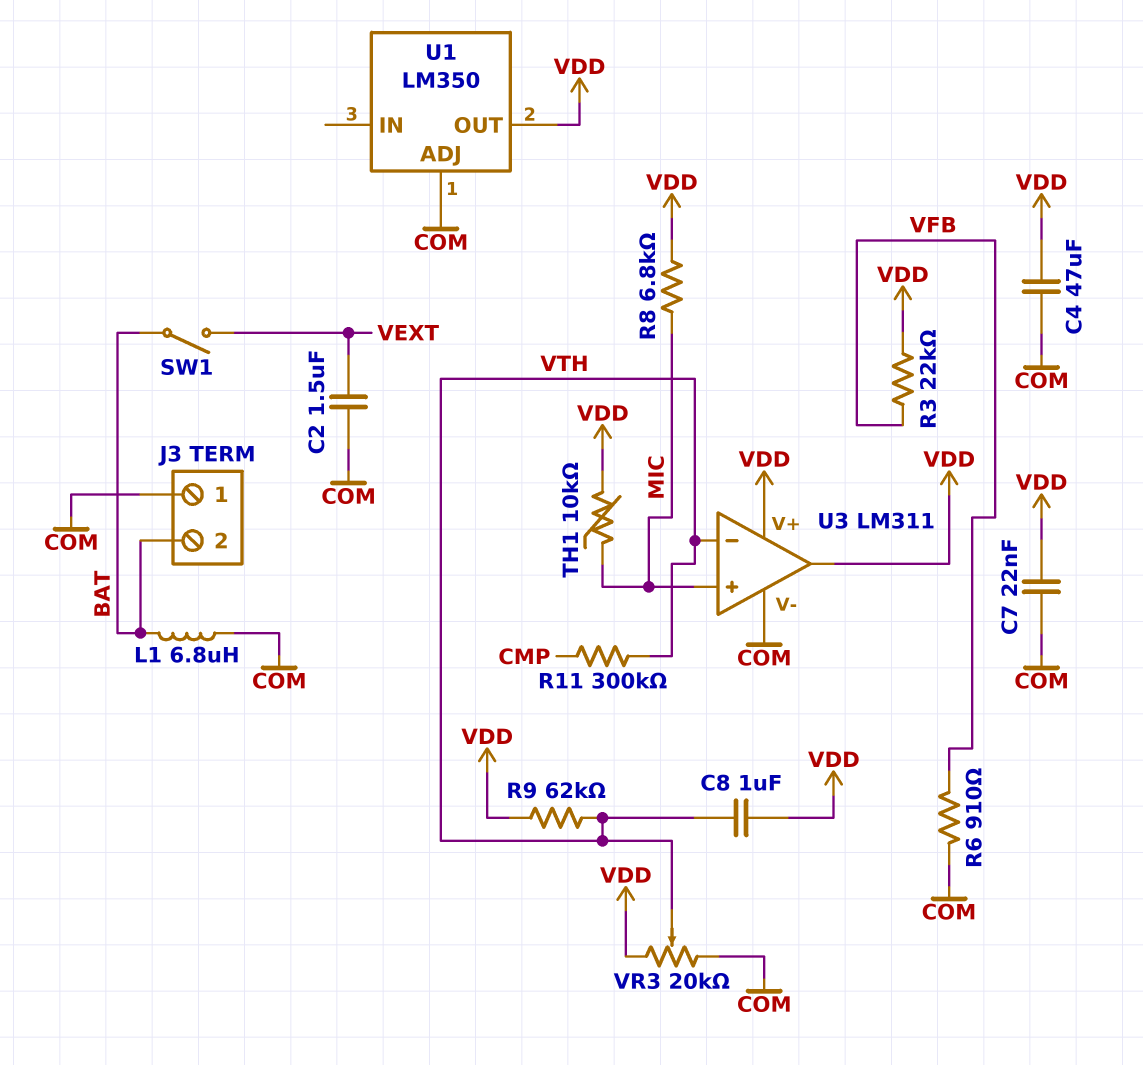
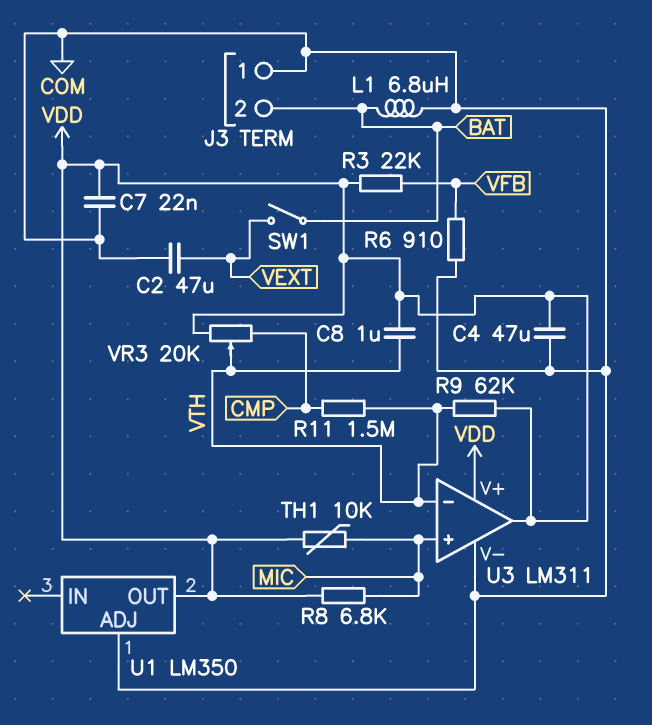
C2: 1.5uF (COM, VEXT) -> 47uF (COM, VEXT)
R11: 300k (CMP, VTH) -> 1.5M (CMP, VTH)
VR3: 20k (COM, VDD, wiper VTH) -> 20k (CMP, VDD, wiper VTH)

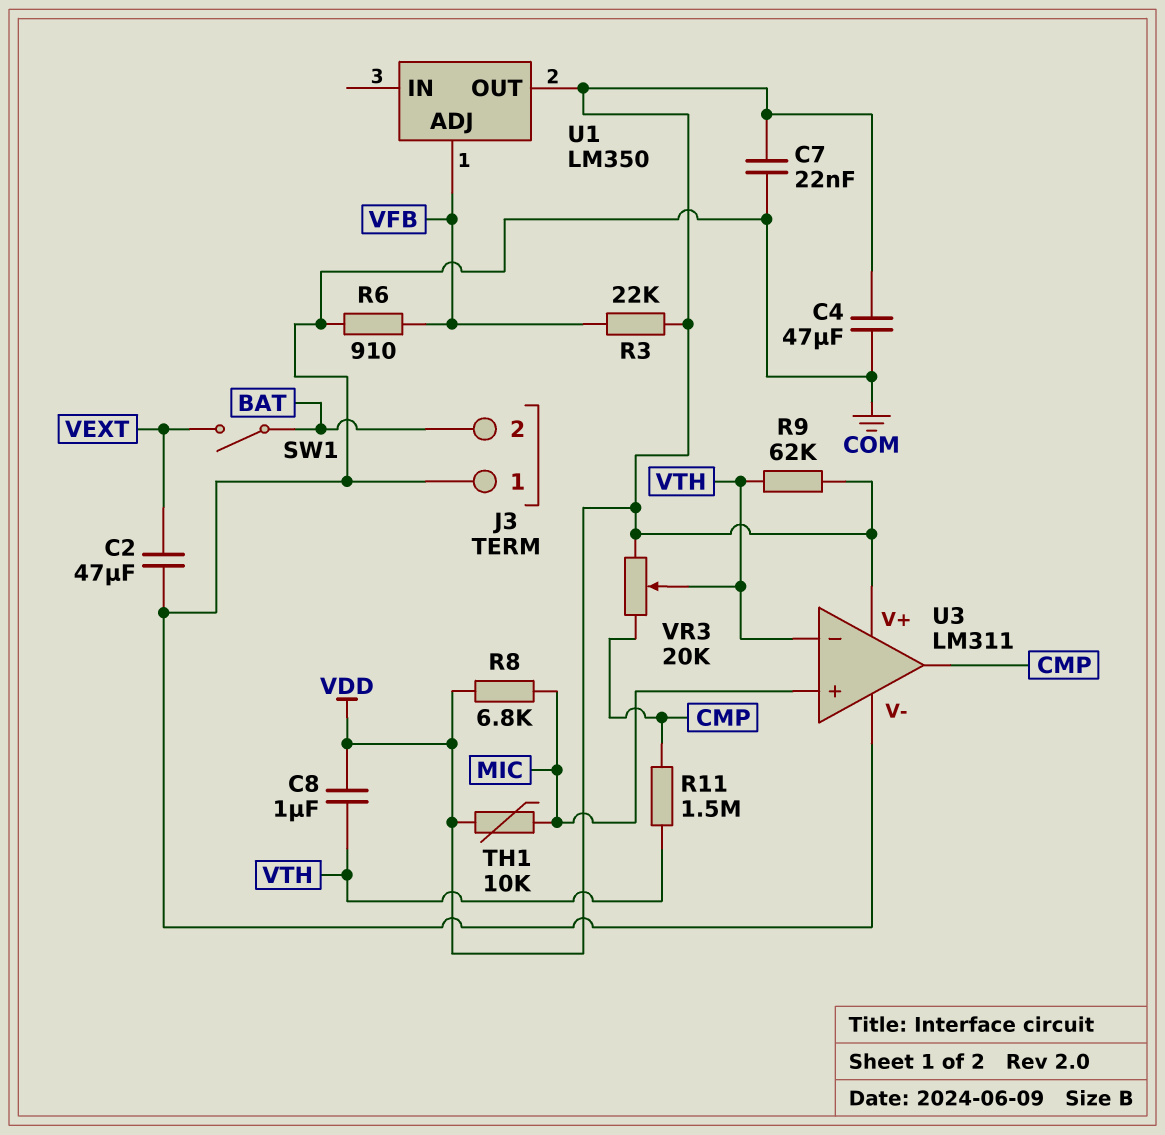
L1: 6.8uH (BAT, COM) -> none
U1 pin ADJ: COM -> VFB
U3 pin out: VDD -> CMP

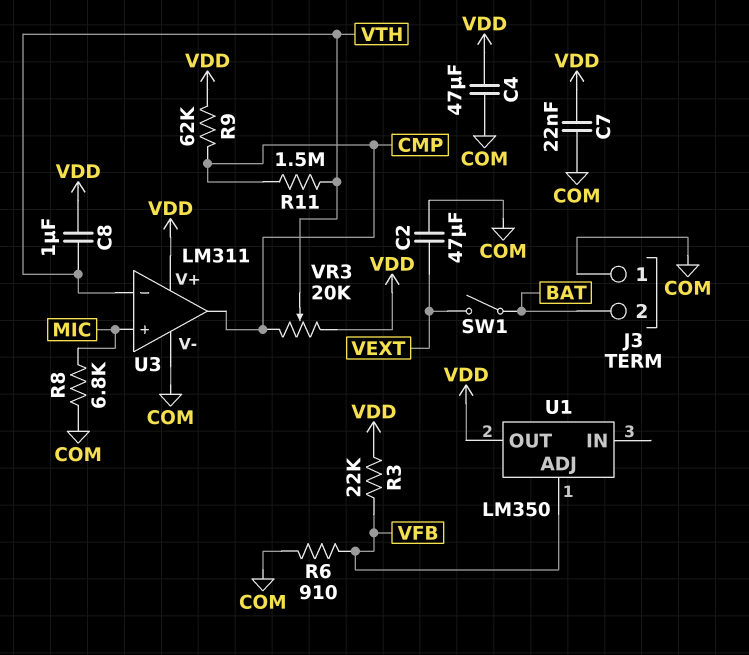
R8: 6.8k (MIC, VDD) -> 6.8k (COM, MIC)
R9: 62k (VDD, VTH) -> 62k (CMP, VDD)
TH1: 10k (MIC, VDD) -> none

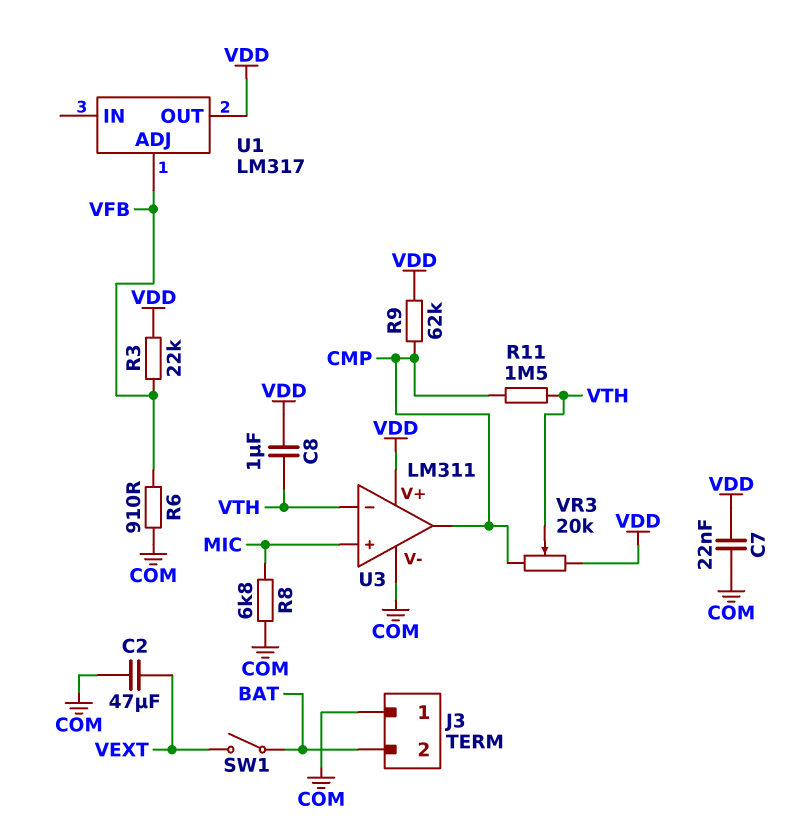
C4: 47uF (COM, VDD) -> none
U1: LM350 -> LM317

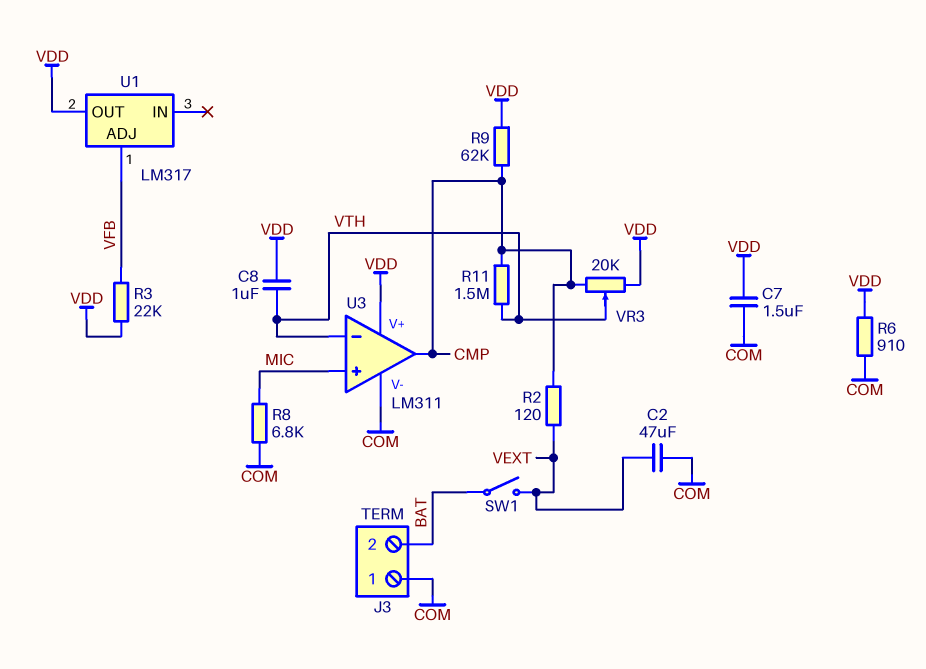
C7: 22nF (COM, VDD) -> 1.5uF (COM, VDD)
R2: none -> 120 (CMP, VEXT)
R6: 910 (COM, VFB) -> 910 (COM, VDD)

